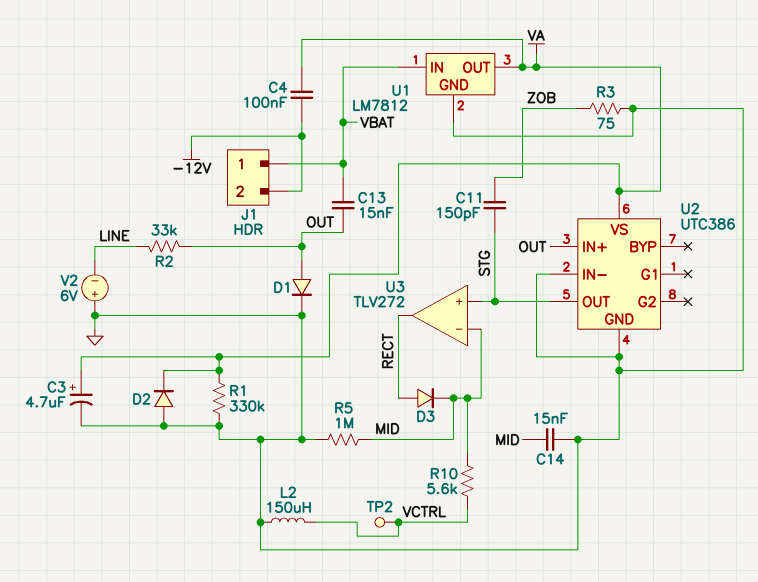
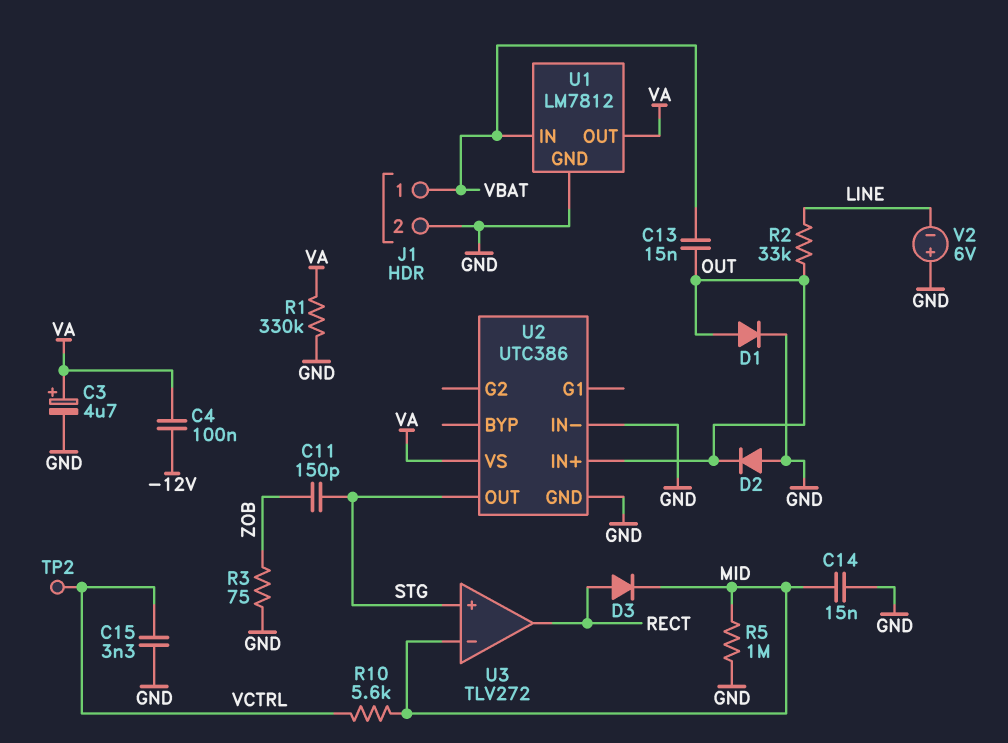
C15: none -> 3.3nF (GND, VCTRL)
D2: diode (A GND, K VA) -> diode (A GND, K OUT)
J1 pin 2: -12V -> GND
L2: 150uH (GND, VCTRL) -> none

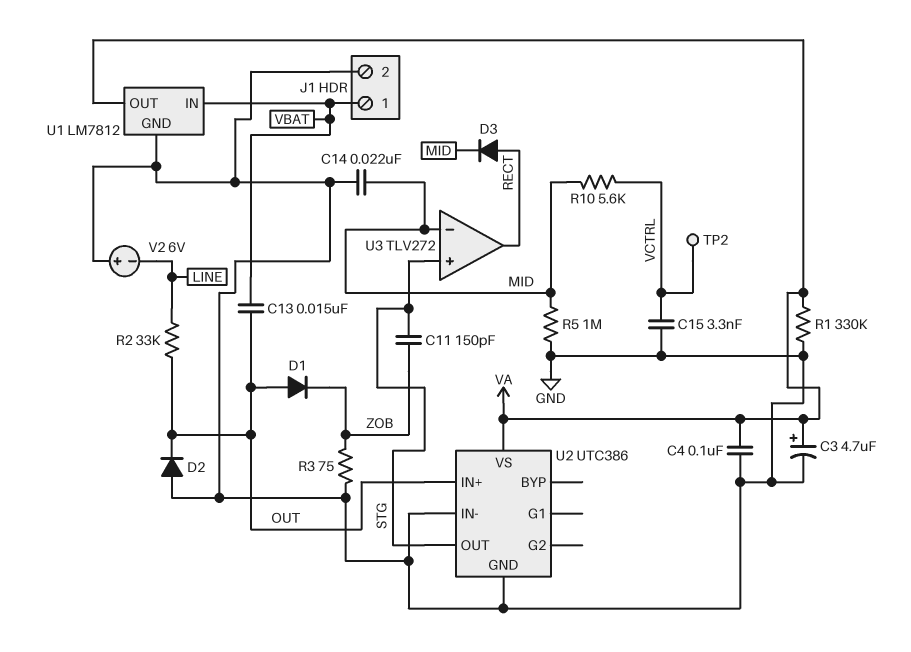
C4: 100nF (-12V, VA) -> 100nF (GND, VA)
C14: 15nF (GND, MID) -> 22nF (GND, MID)
D1: diode (A OUT, K GND) -> diode (A OUT, K ZOB)

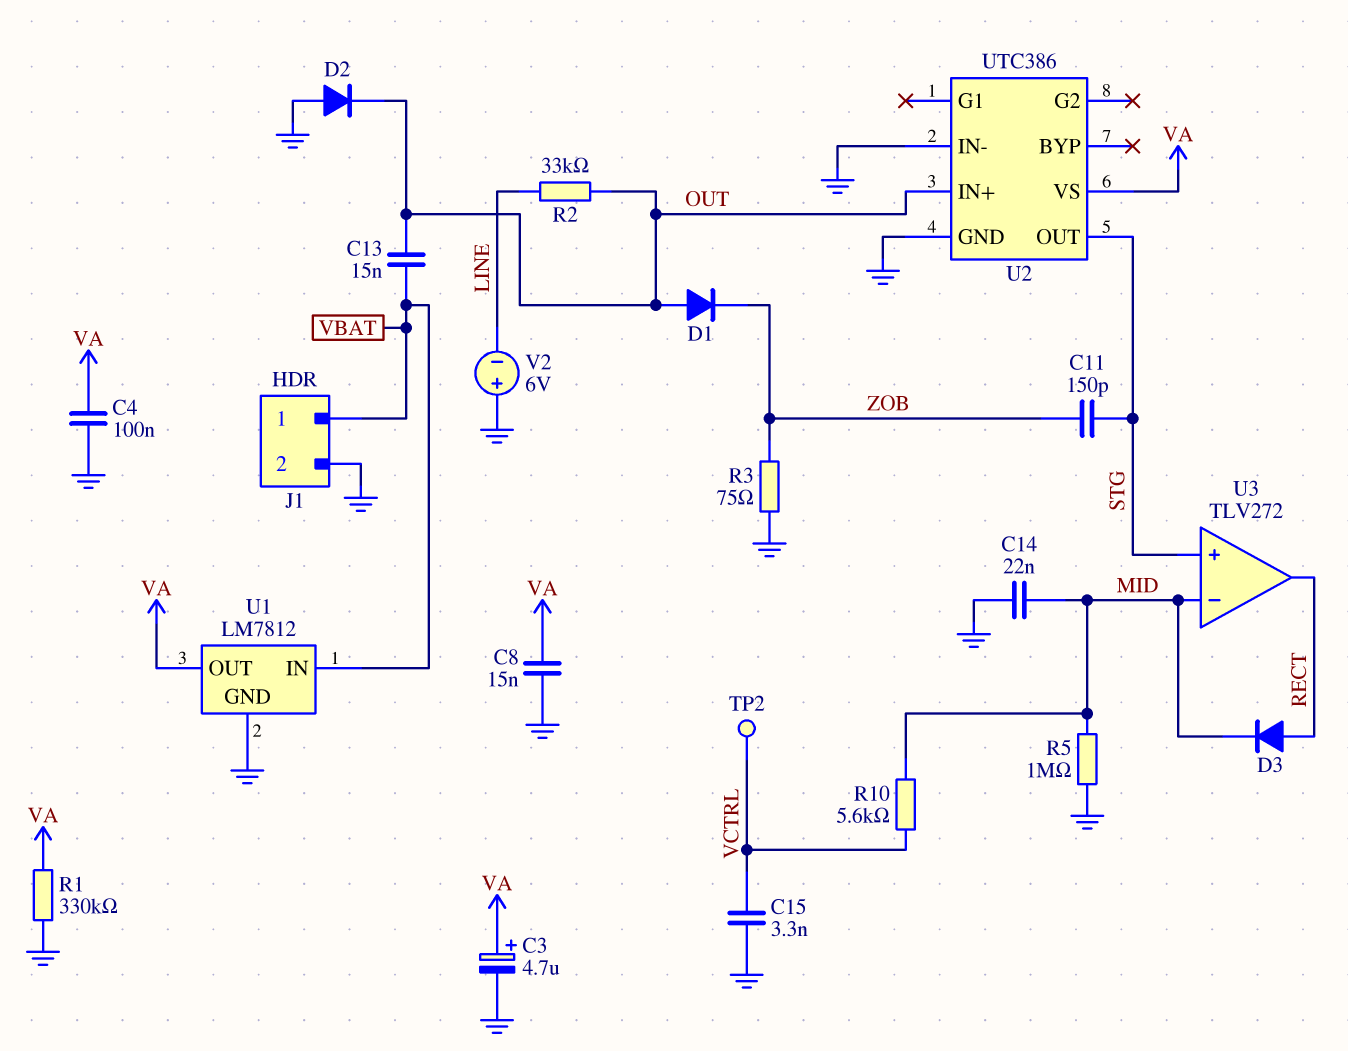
C8: none -> 15nF (GND, VA)

